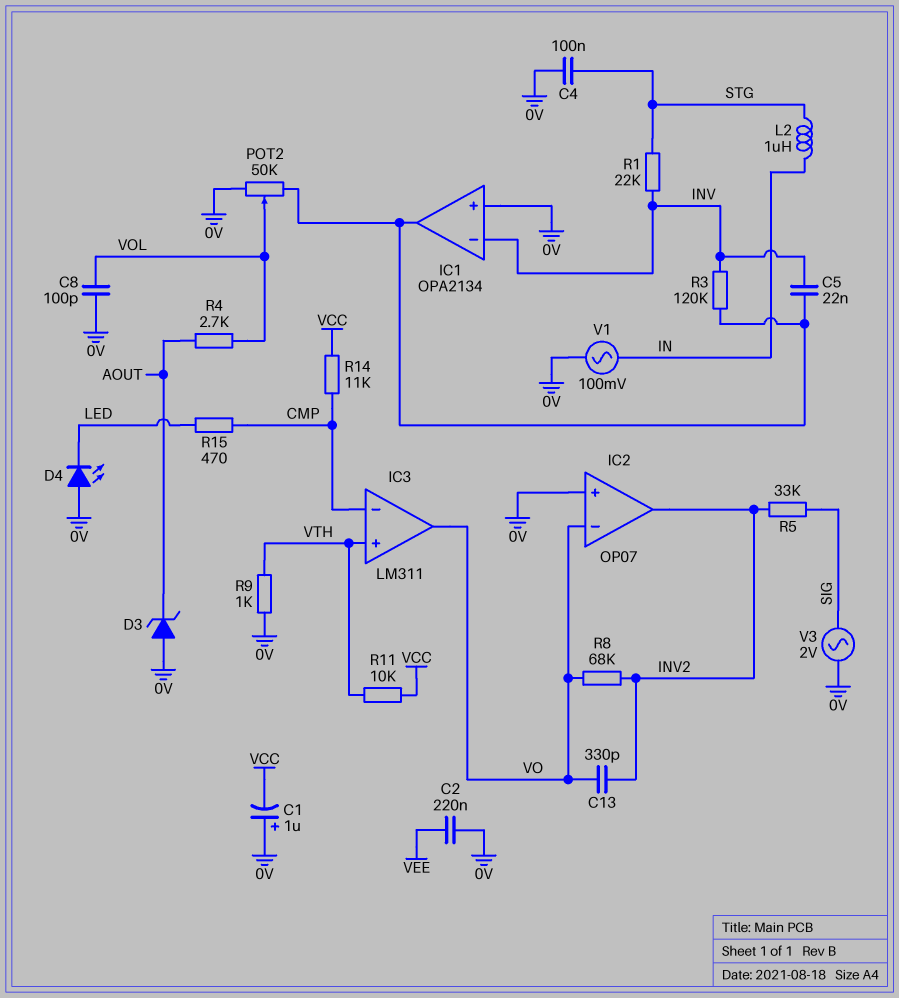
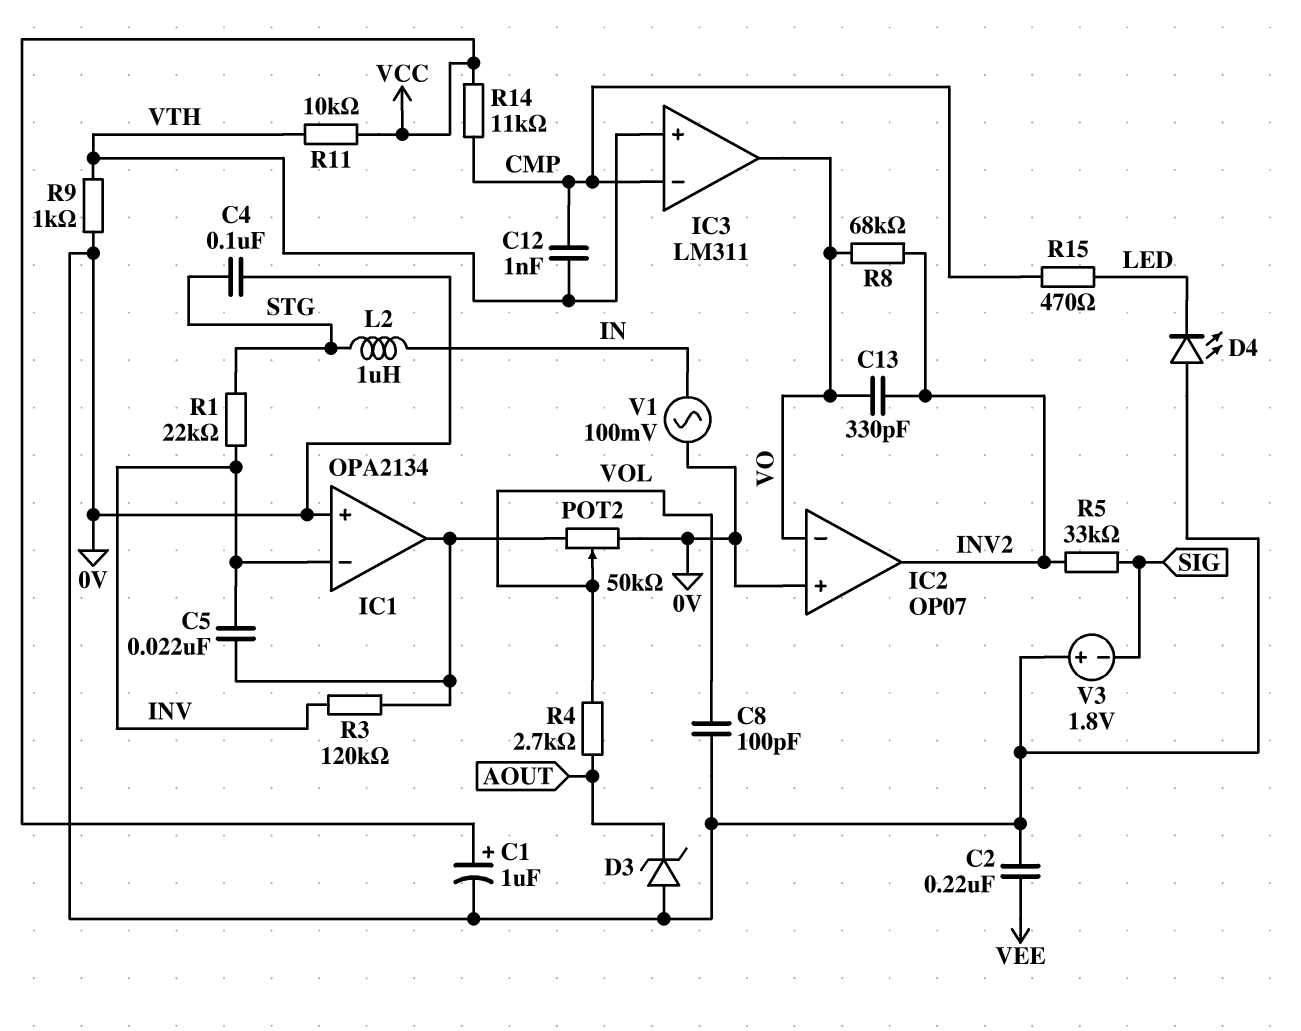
C1: 1uF (plus 0V, minus VCC) -> 1uF (plus VCC, minus 0V)
C12: none -> 1nF (CMP, VTH)
V3: AC 2V (0V, SIG) -> 1.8V (plus 0V, minus SIG)

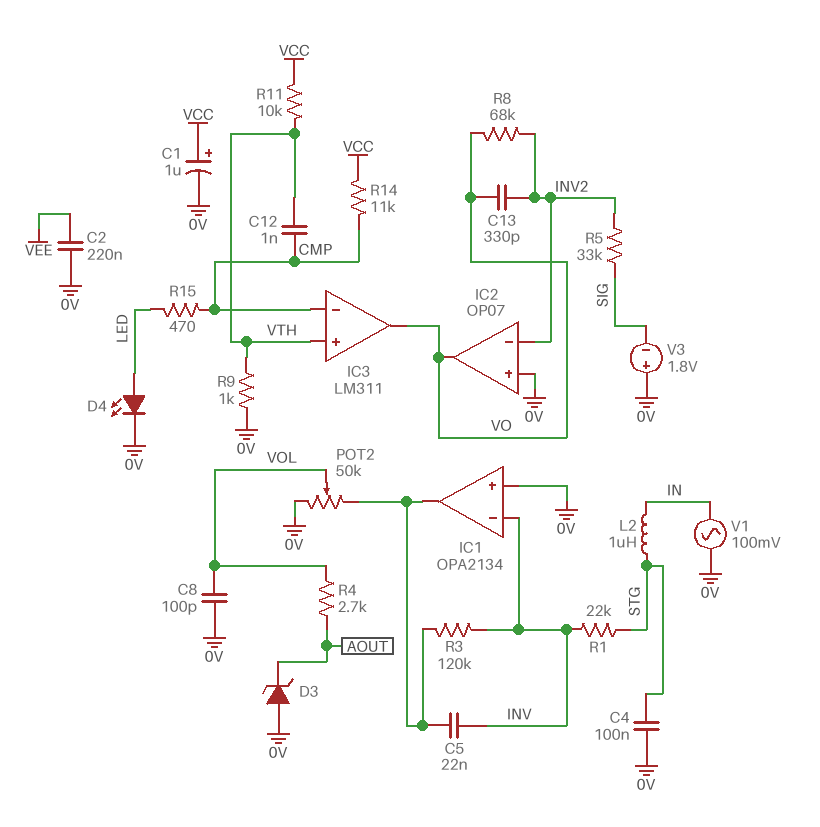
D4: LED (A 0V, K LED) -> LED (A LED, K 0V)
IC2 pin in-: VO -> INV2
IC2 pin out: INV2 -> VO

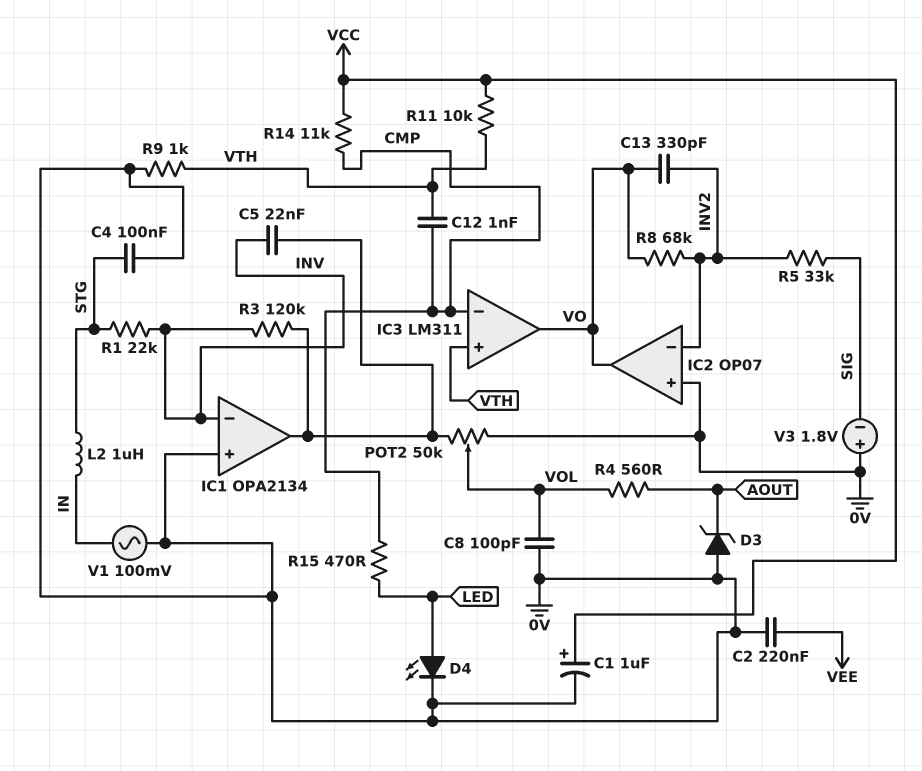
R4: 2.7k (AOUT, VOL) -> 560 (AOUT, VOL)

